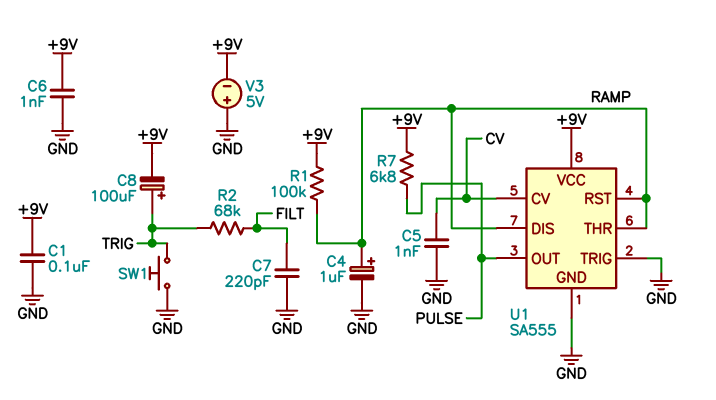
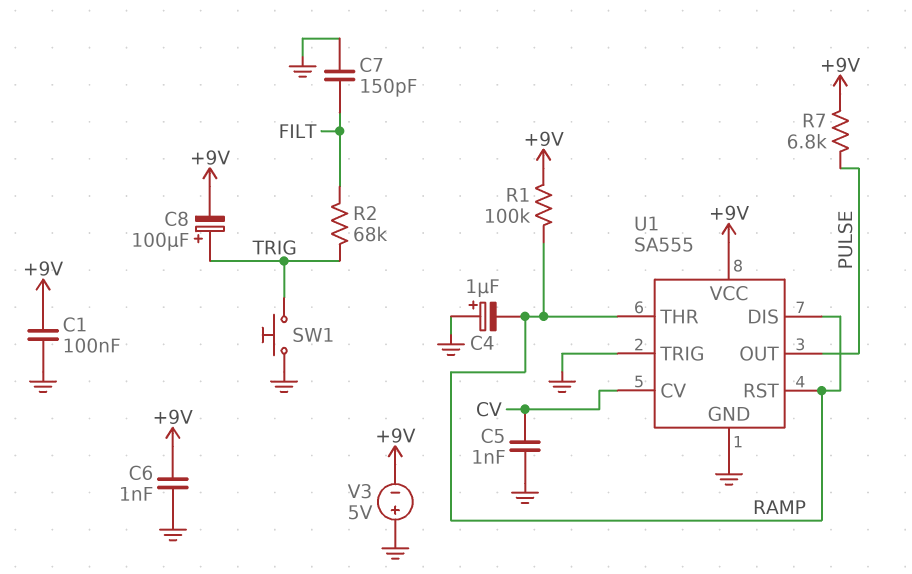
C4: 1uF (plus RAMP, minus GND) -> 1uF (plus GND, minus RAMP)
C7: 220pF (FILT, GND) -> 150pF (FILT, GND)

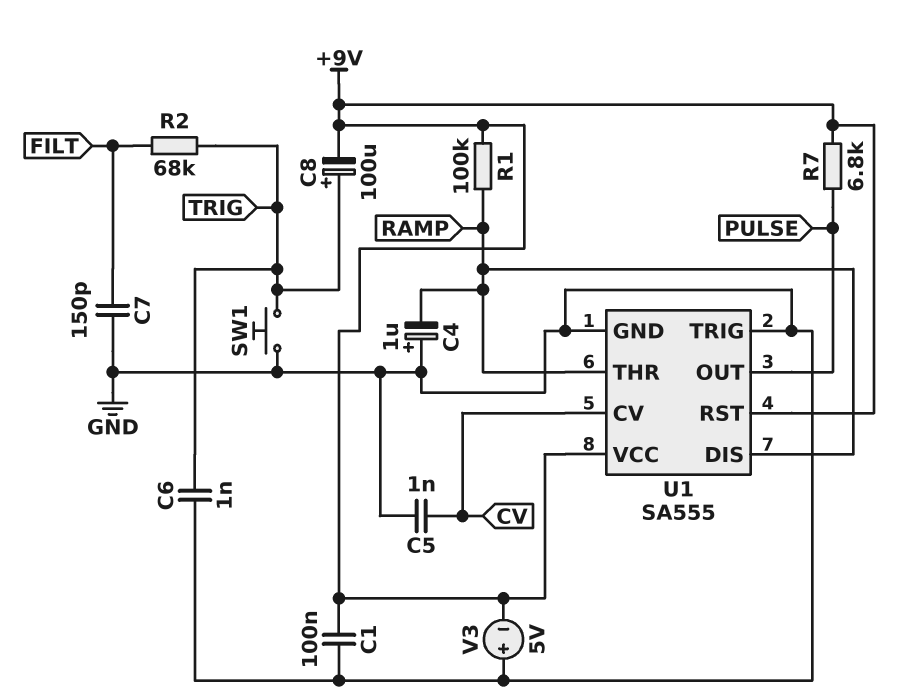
C6: 1nF (+9V, GND) -> 1nF (GND, TRIG)
U1 pin RST: RAMP -> +9V

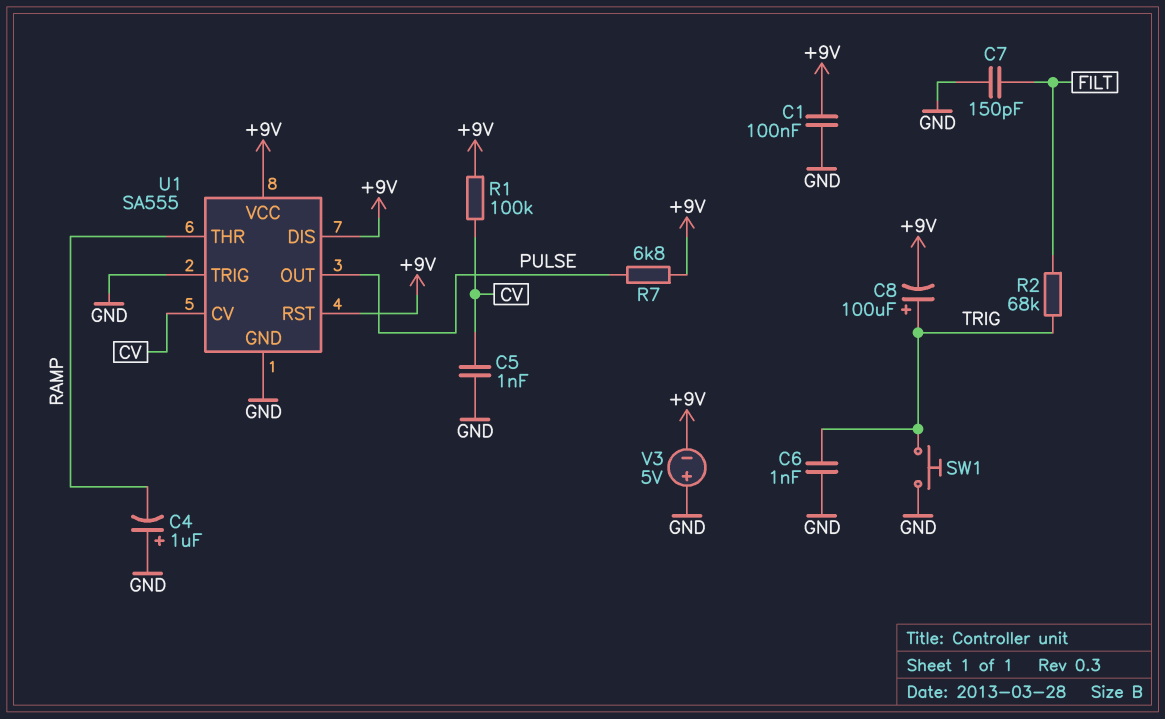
R1: 100k (+9V, RAMP) -> 100k (+9V, CV)
U1 pin DIS: RAMP -> +9V

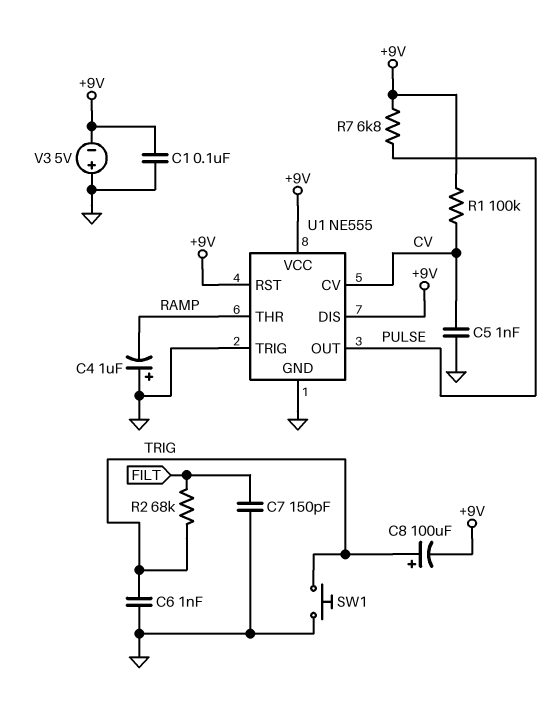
U1: SA555 -> NE555

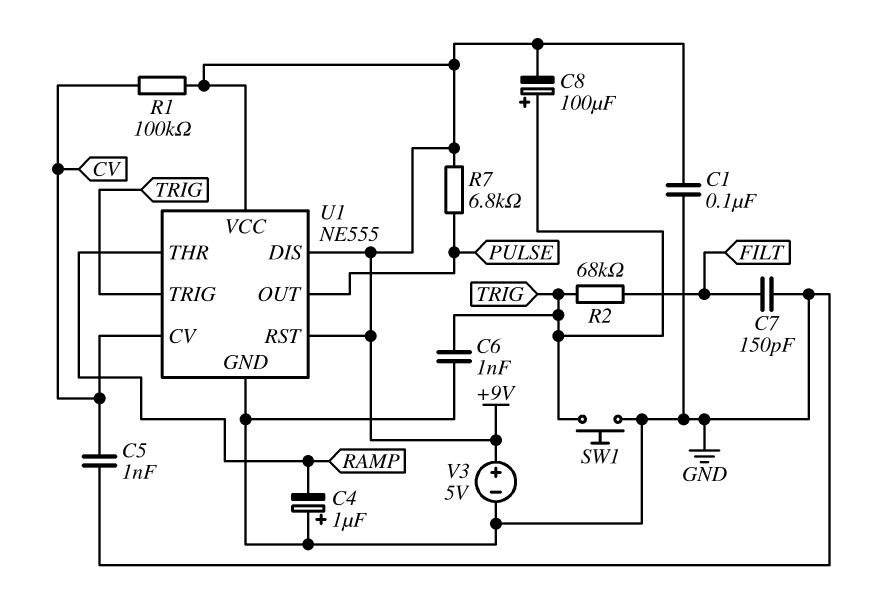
U1 pin TRIG: GND -> TRIG
V3: 5V (plus GND, minus +9V) -> 5V (plus +9V, minus GND)

